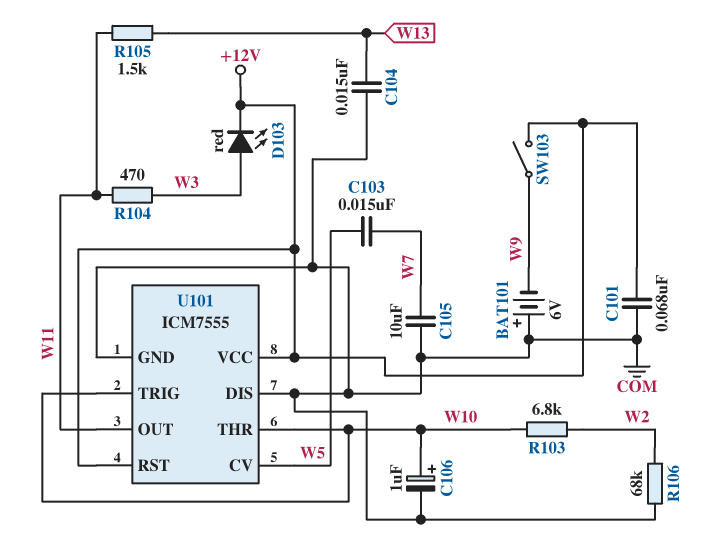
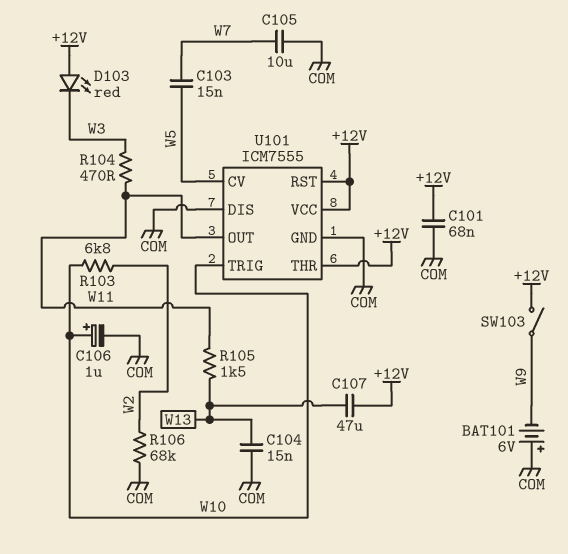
C107: none -> 47uF (+12V, W13)
D103: LED red (A W3, K +12V) -> LED red (A +12V, K W3)
U101 pin THR: W10 -> +12V

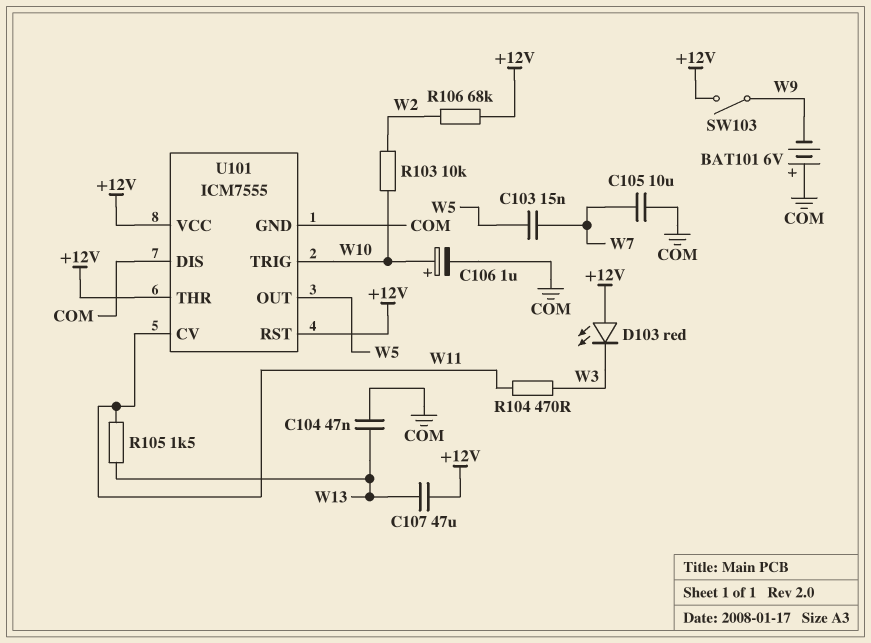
C101: 68nF (+12V, COM) -> none
C104: 15nF (COM, W13) -> 47nF (COM, W13)
R103: 6.8k (W2, W10) -> 10k (W2, W10)
R106: 68k (COM, W2) -> 68k (+12V, W2)
U101 pin CV: W5 -> W11
U101 pin OUT: W11 -> W5

